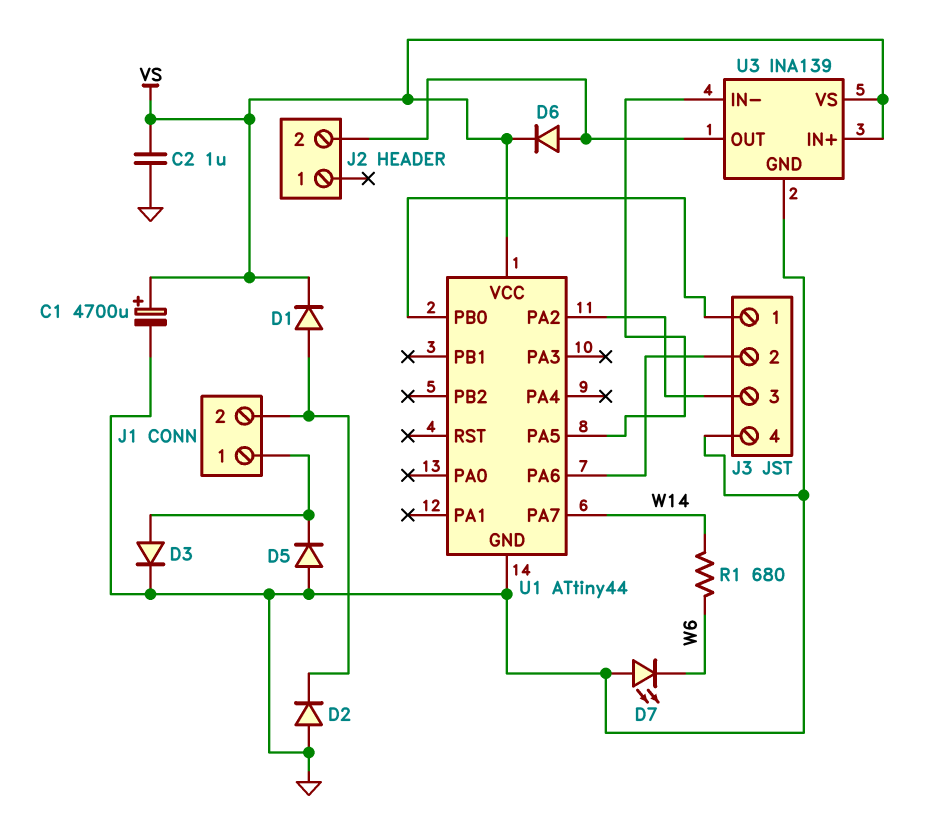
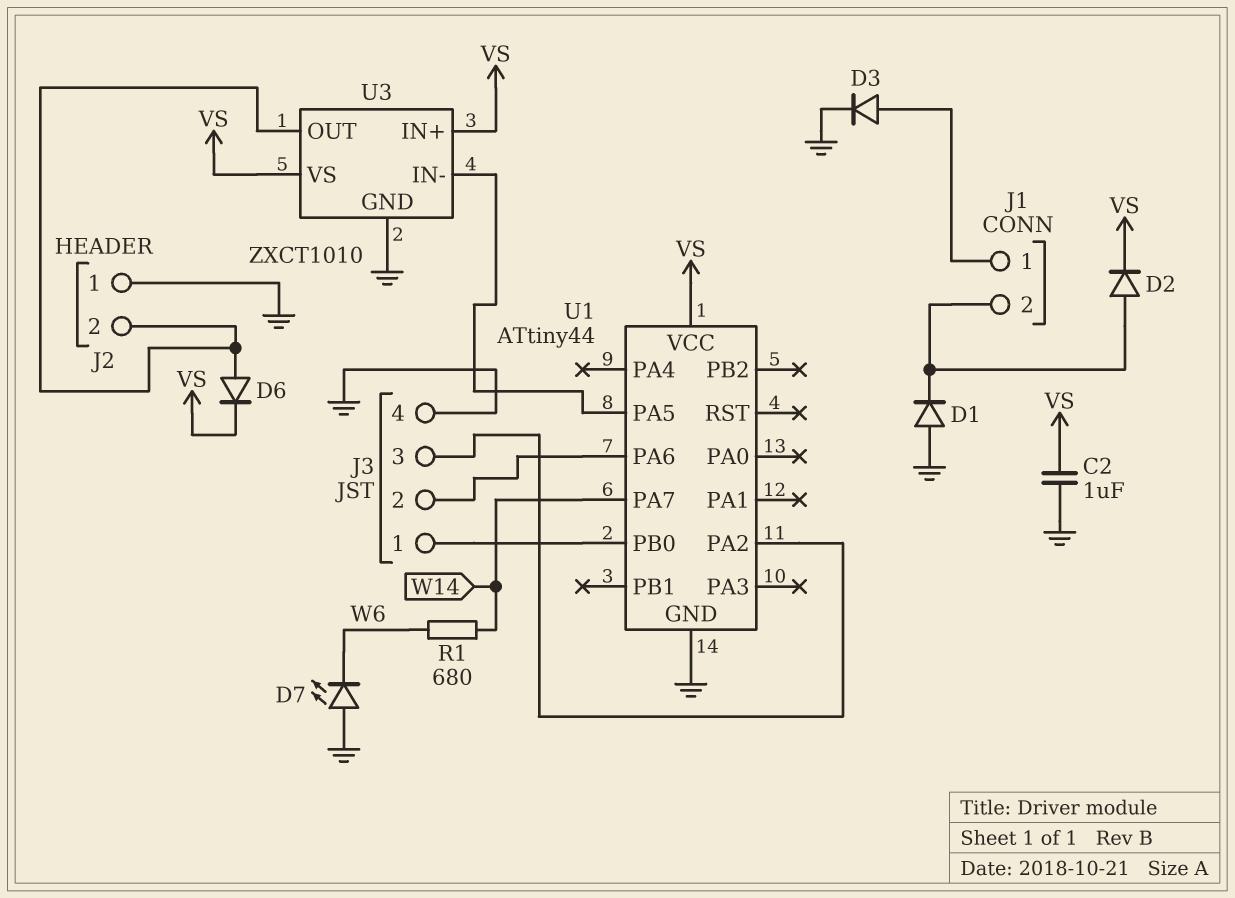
C1: 4700uF (plus VS, minus GND) -> none
D1: diode (A J1/2, K VS) -> diode (A GND, K J1/2)
D2: diode (A GND, K J1/2) -> diode (A J1/2, K VS)
D5: diode (A GND, K J1/1) -> none
J2 pin 1: none -> GND
U3: INA139 -> ZXCT1010

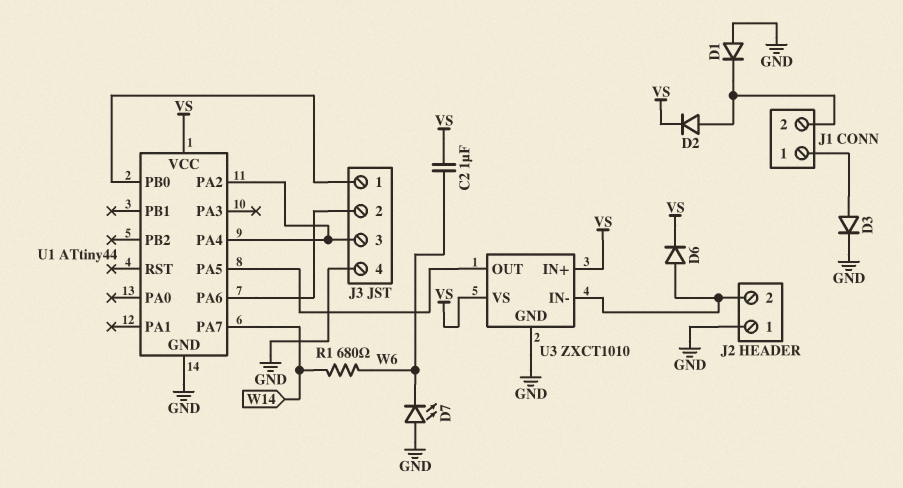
C2: 1uF (GND, VS) -> 1uF (VS, W6)
U1 pin PA4: none -> J3/3
U3 pin IN-: U1/PA5 -> J2/2
U3 pin OUT: J2/2 -> U1/PA5

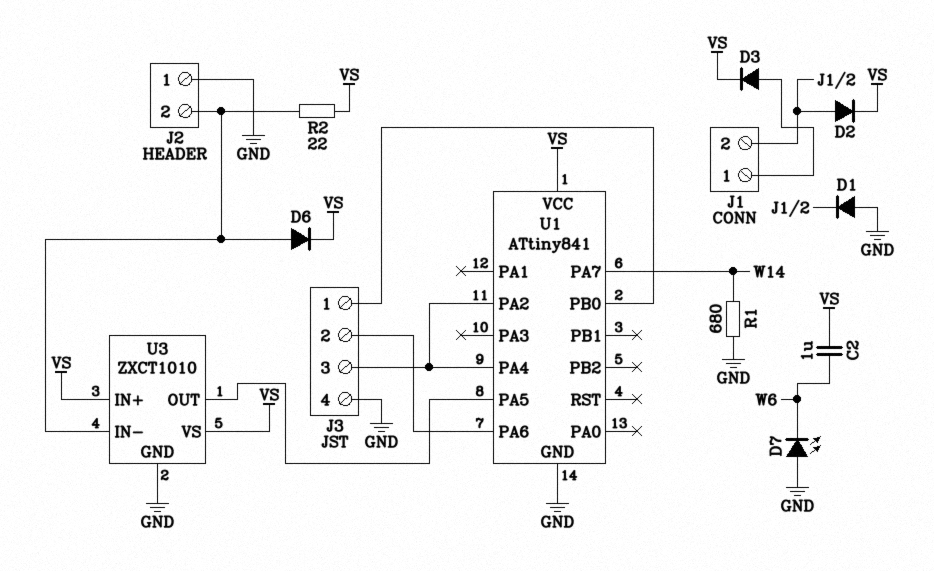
D3: diode (A J1/1, K GND) -> diode (A J1/1, K VS)
R1: 680 (W6, W14) -> 680 (GND, W14)
R2: none -> 22 (J2/2, VS)
U1: ATtiny44 -> ATtiny841

